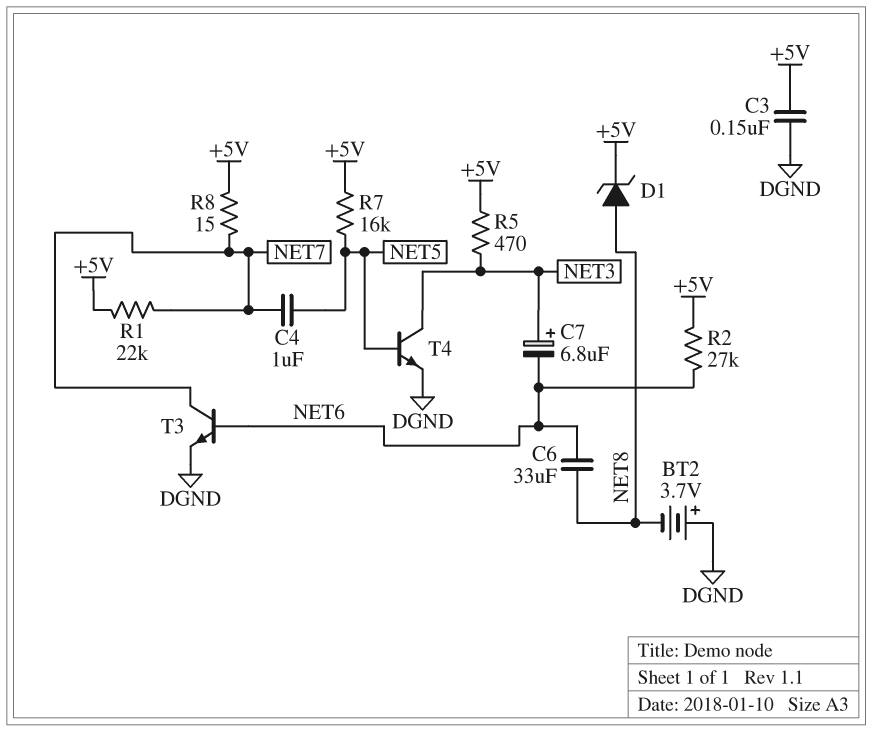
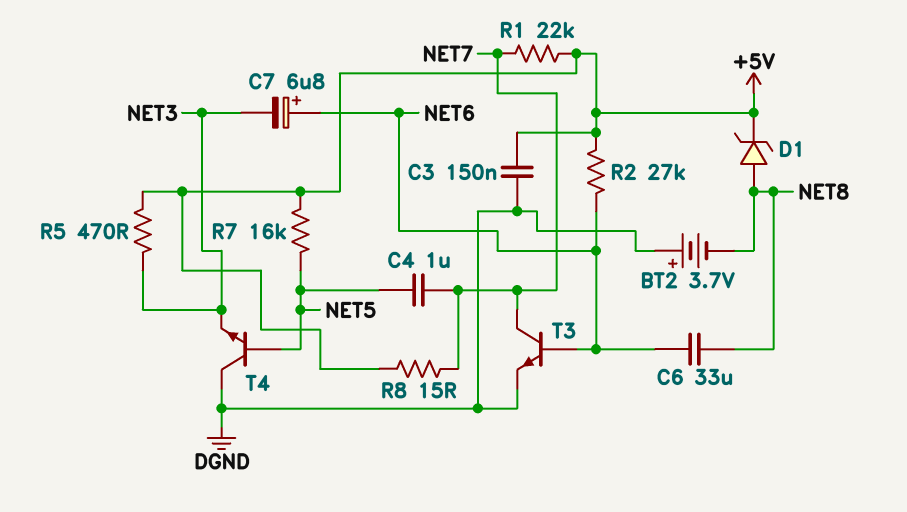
C7: 6.8uF (plus NET3, minus NET6) -> 6.8uF (plus NET6, minus NET3)
T4: NPN (B NET5, C NET3, E DGND) -> NPN (B NET5, C DGND, E NET3)

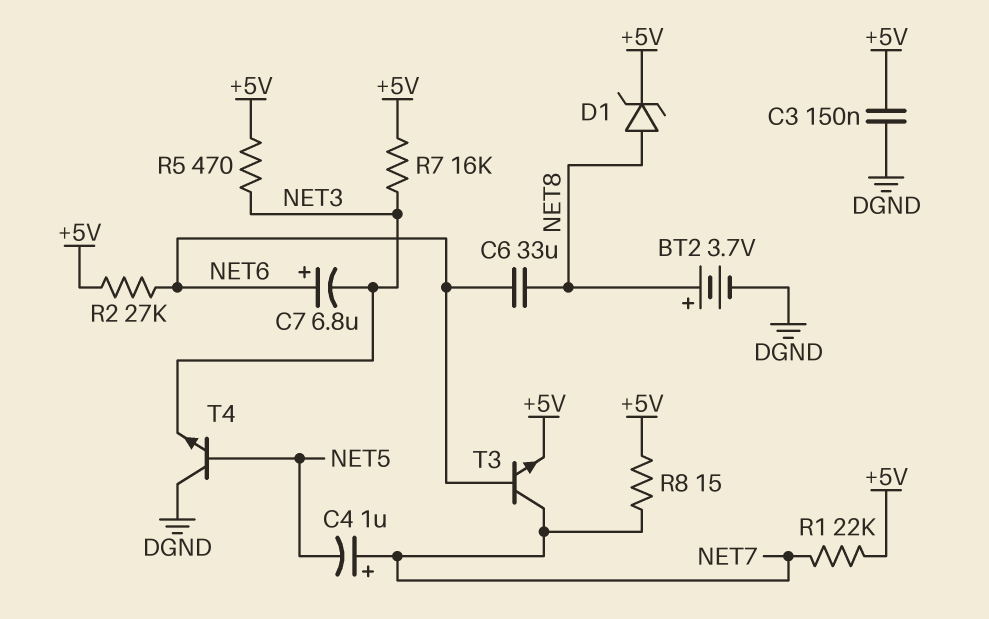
BT2: 3.7V (plus DGND, minus NET8) -> 3.7V (plus NET8, minus DGND)
C4: 1uF (NET5, NET7) -> 1uF (plus NET7, minus NET5)
R7: 16k (+5V, NET5) -> 16k (+5V, NET3)
T3: NPN (B NET6, C NET7, E DGND) -> NPN (B NET6, C NET7, E +5V)

